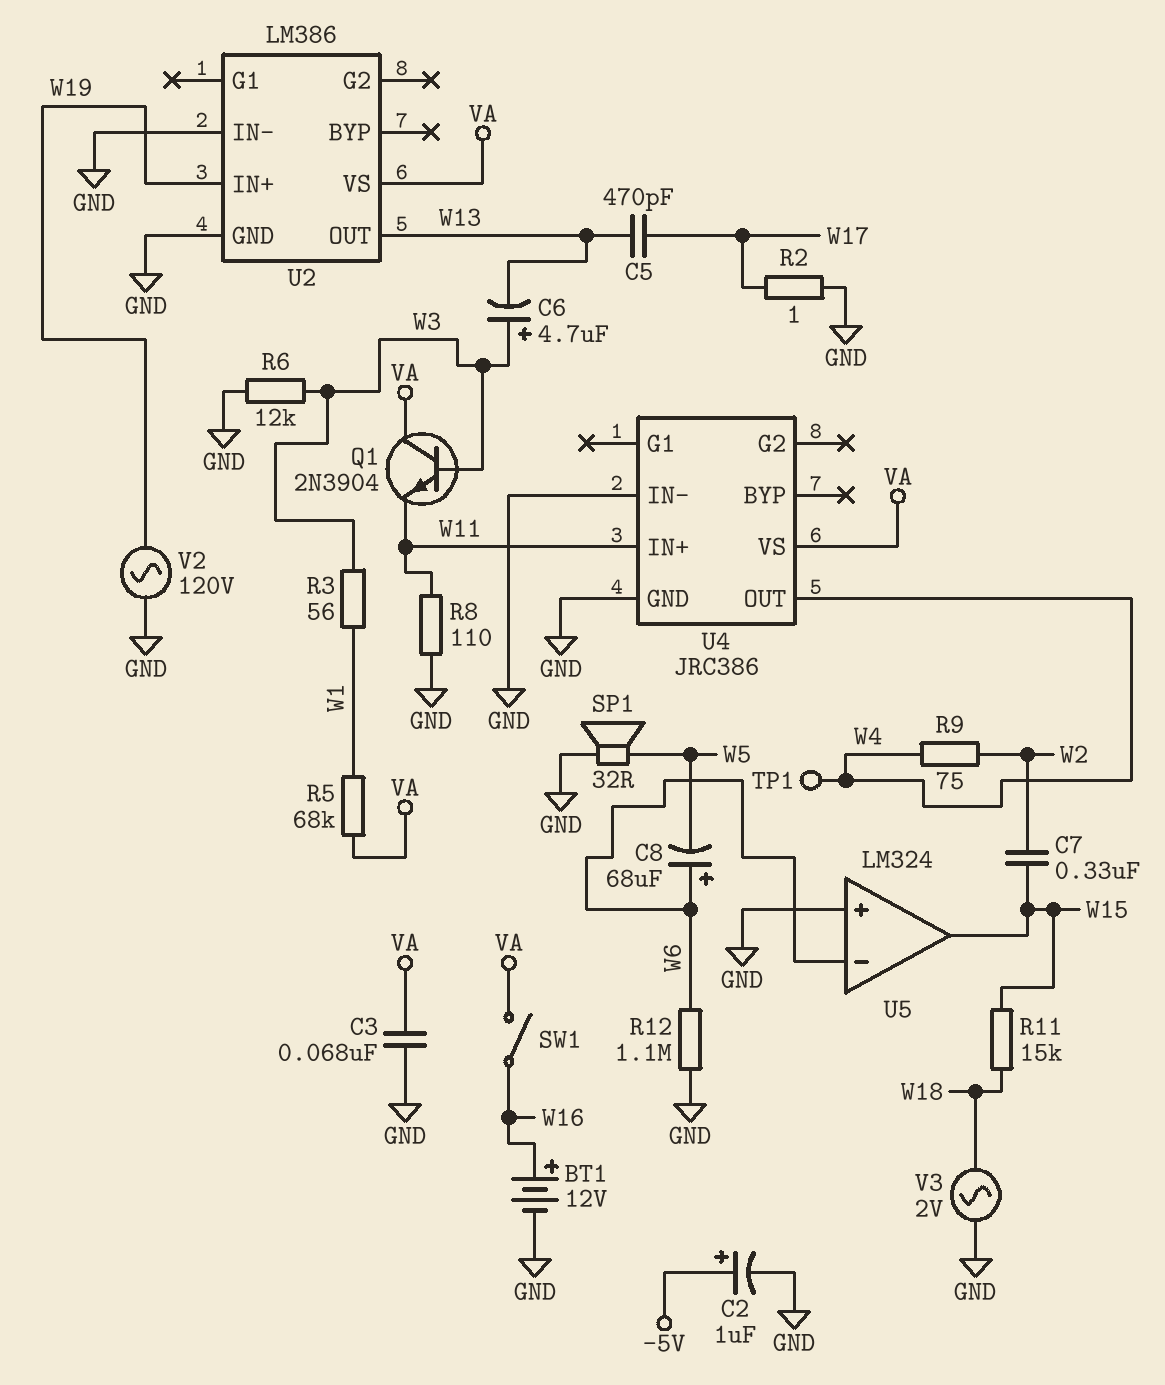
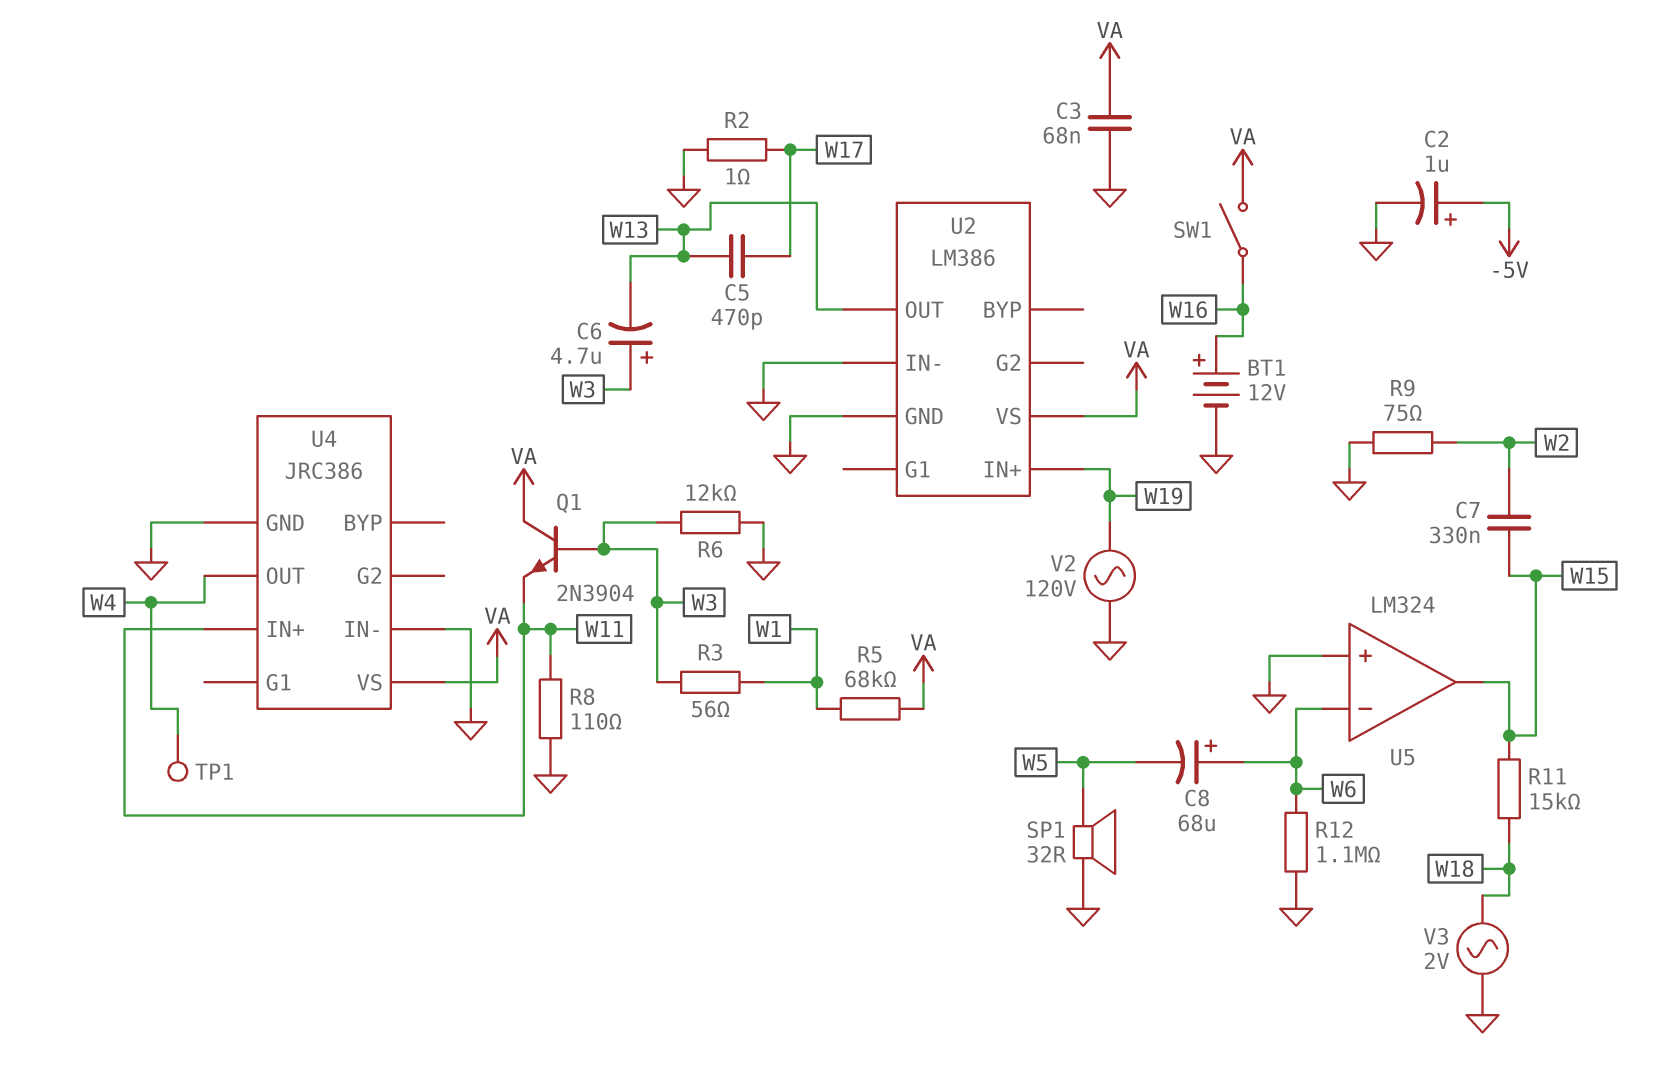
R9: 75 (W2, W4) -> 75 (GND, W2)

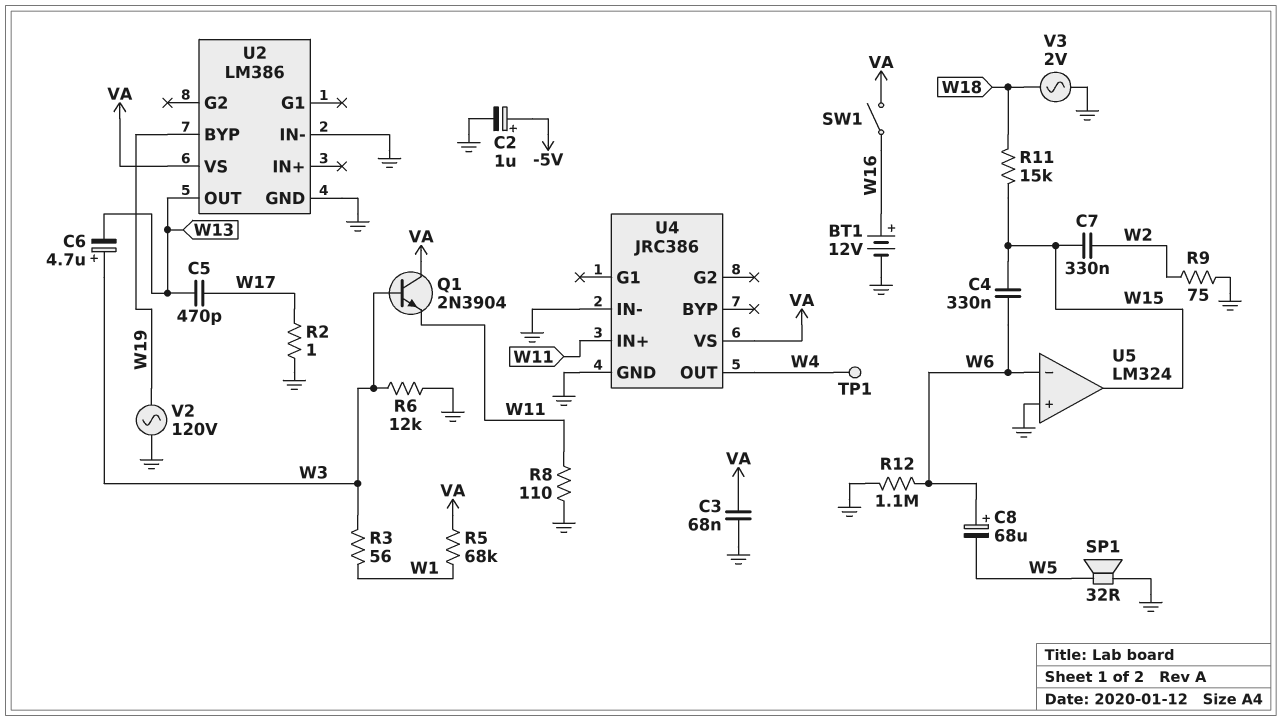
C4: none -> 330nF (W6, W15)
U2 pin BYP: none -> W19
U2 pin IN+: W19 -> none

